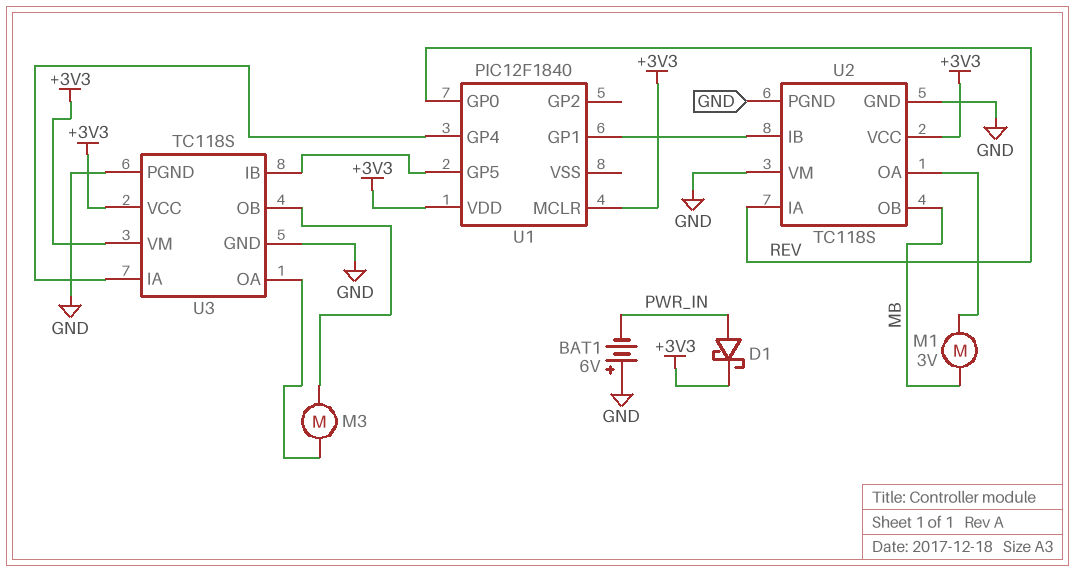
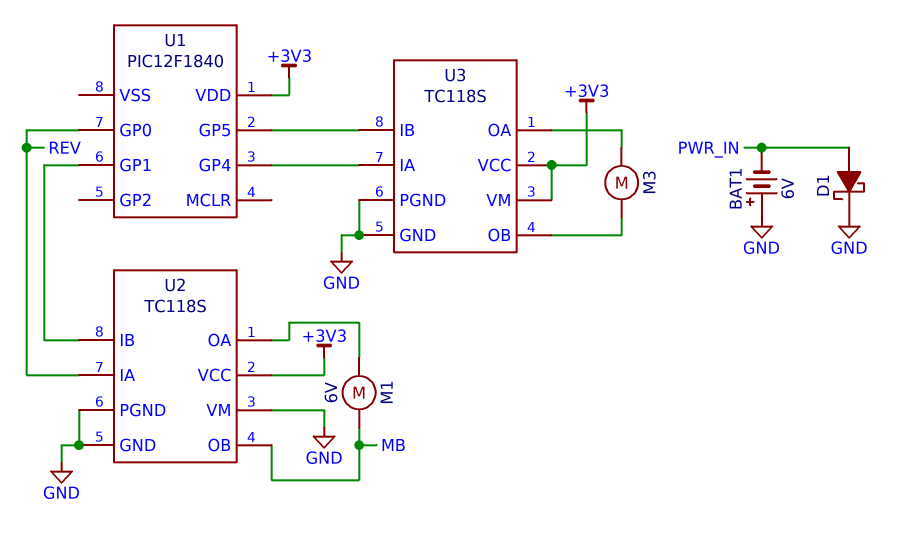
D1: schottky (A PWR_IN, K +3V3) -> schottky (A PWR_IN, K GND)
M1: motor 3V (MB, U2/OA) -> motor 6V (MB, U2/OA)
U1 pin MCLR: +3V3 -> none

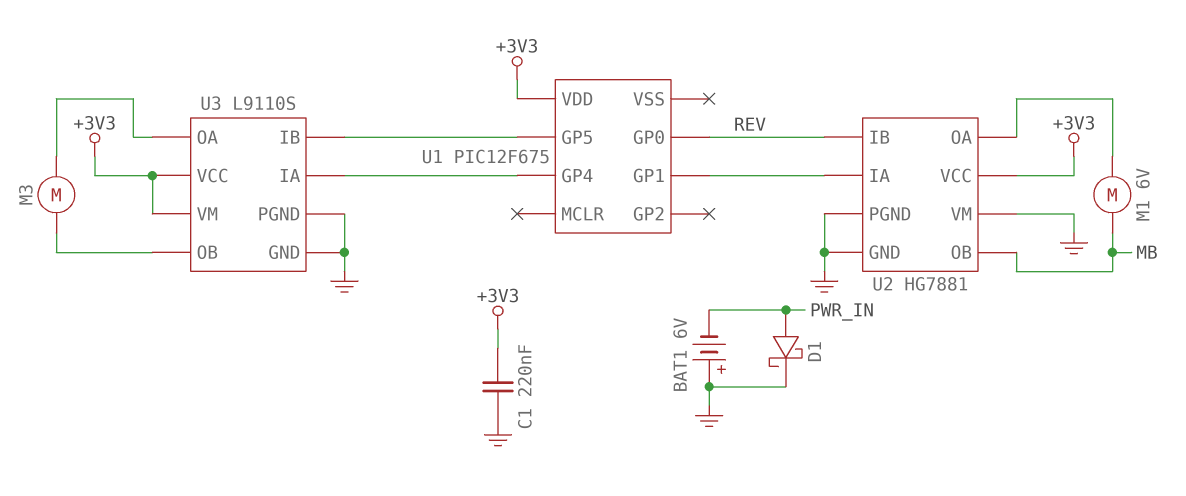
C1: none -> 220nF (+3V3, GND)
U1: PIC12F1840 -> PIC12F675
U2: TC118S -> HG7881
U2 pin IA: REV -> U1/GP1
U2 pin IB: U1/GP1 -> REV
U3: TC118S -> L9110S

